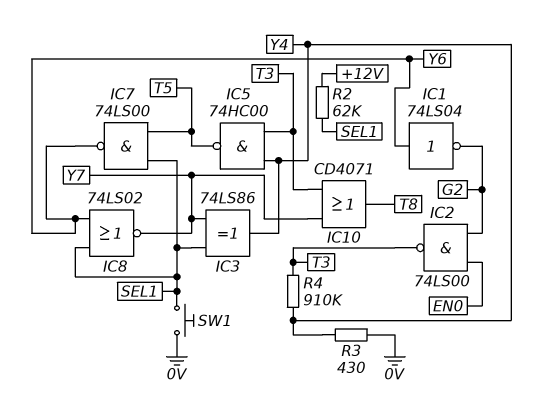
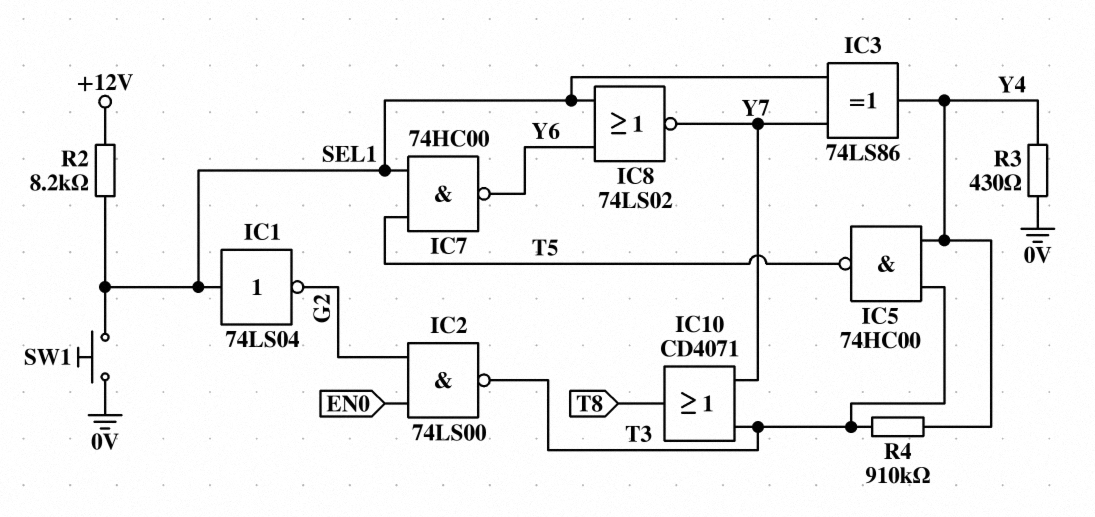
IC1: NOT 74LS04 (in Y6, out G2) -> NOT 74LS04 (in SEL1, out G2)
IC7: NAND 74LS00 (in SEL1, in T5, out Y6) -> NAND 74HC00 (in SEL1, in T5, out Y6)
R2: 62k (+12V, SEL1) -> 8.2k (+12V, SEL1)

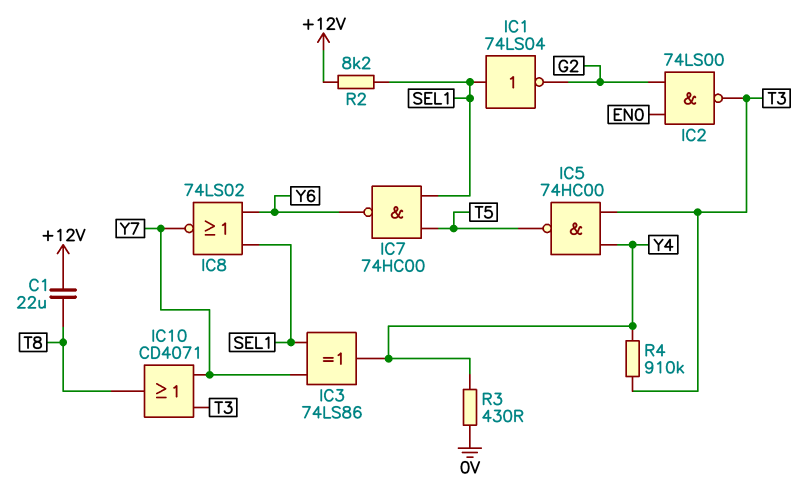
C1: none -> 22uF (+12V, T8)
SW1: button (0V, SEL1) -> none

